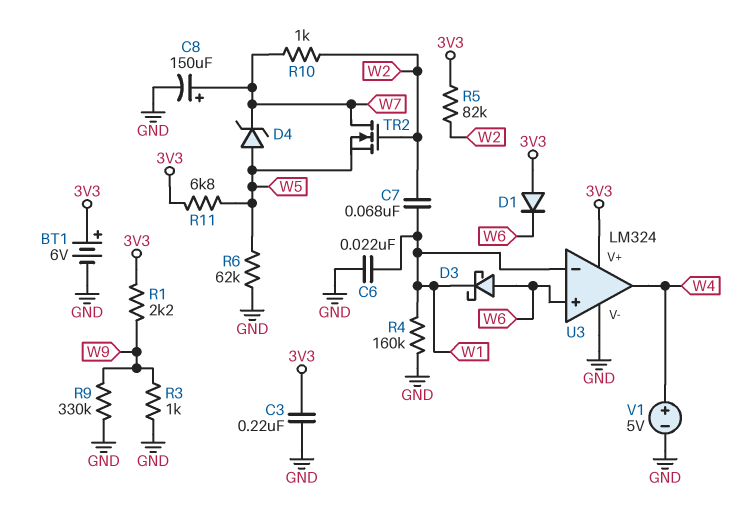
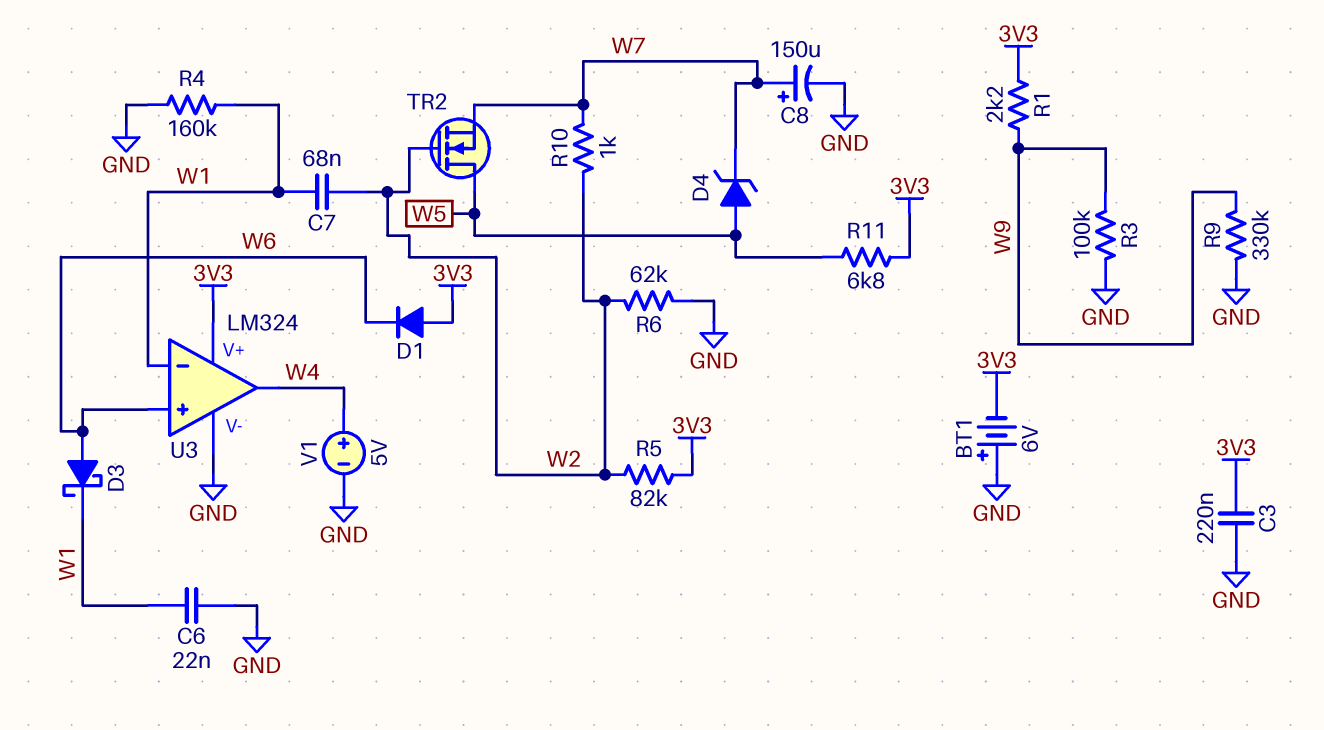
BT1: 6V (plus 3V3, minus GND) -> 6V (plus GND, minus 3V3)
R3: 1k (GND, W9) -> 100k (GND, W9)
R6: 62k (GND, W5) -> 62k (GND, W2)
TR2: NMOS (G W2, D W7, S W5) -> NMOS (G W2, D W5, S W7)

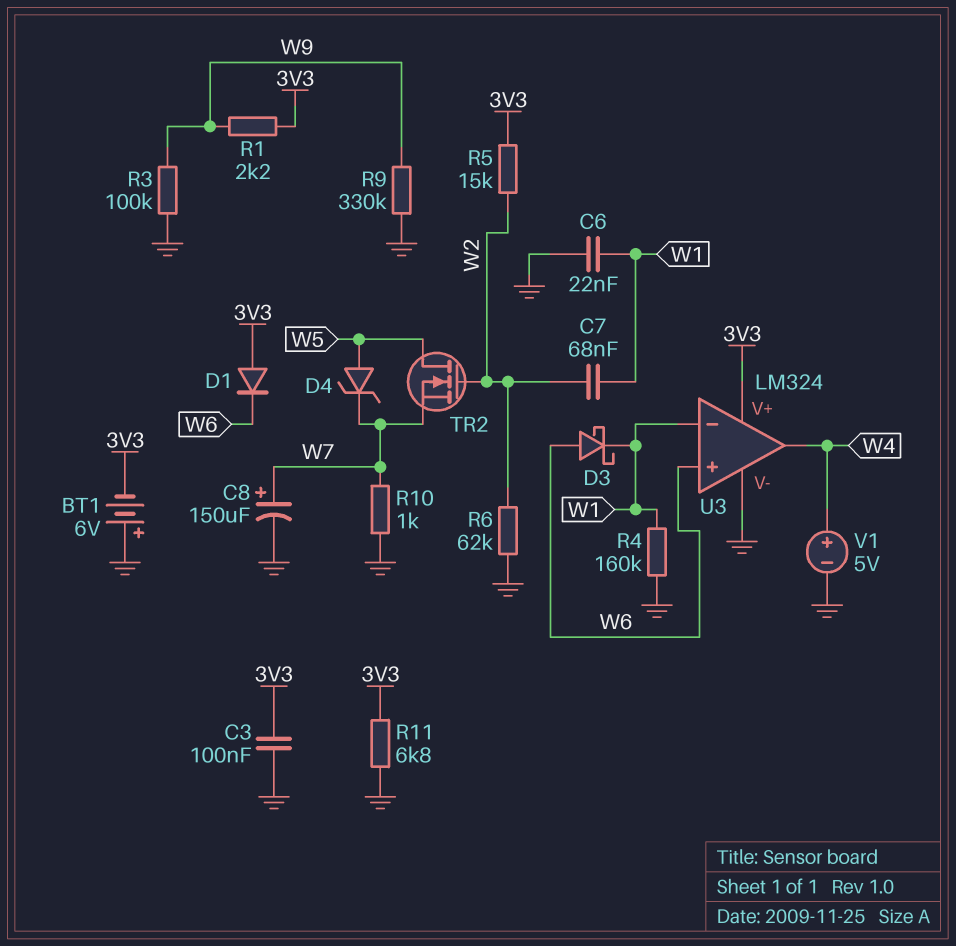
C3: 220nF (3V3, GND) -> 100nF (3V3, GND)
R5: 82k (3V3, W2) -> 15k (3V3, W2)
R10: 1k (W2, W7) -> 1k (GND, W7)
R11: 6.8k (3V3, W5) -> 6.8k (3V3, GND)

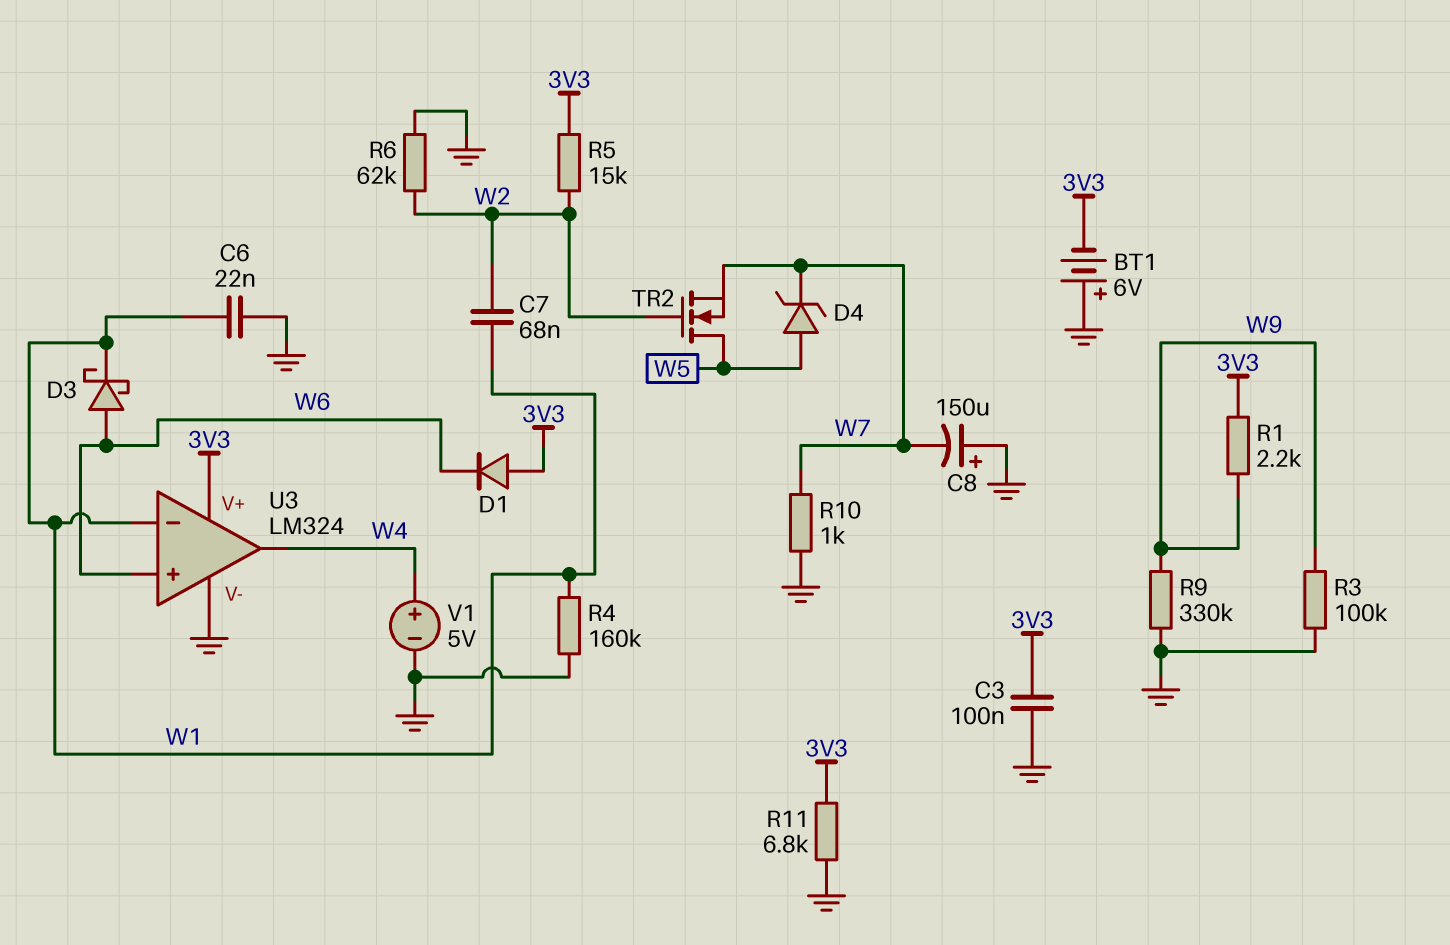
C8: 150uF (plus W7, minus GND) -> 150uF (plus GND, minus W7)

